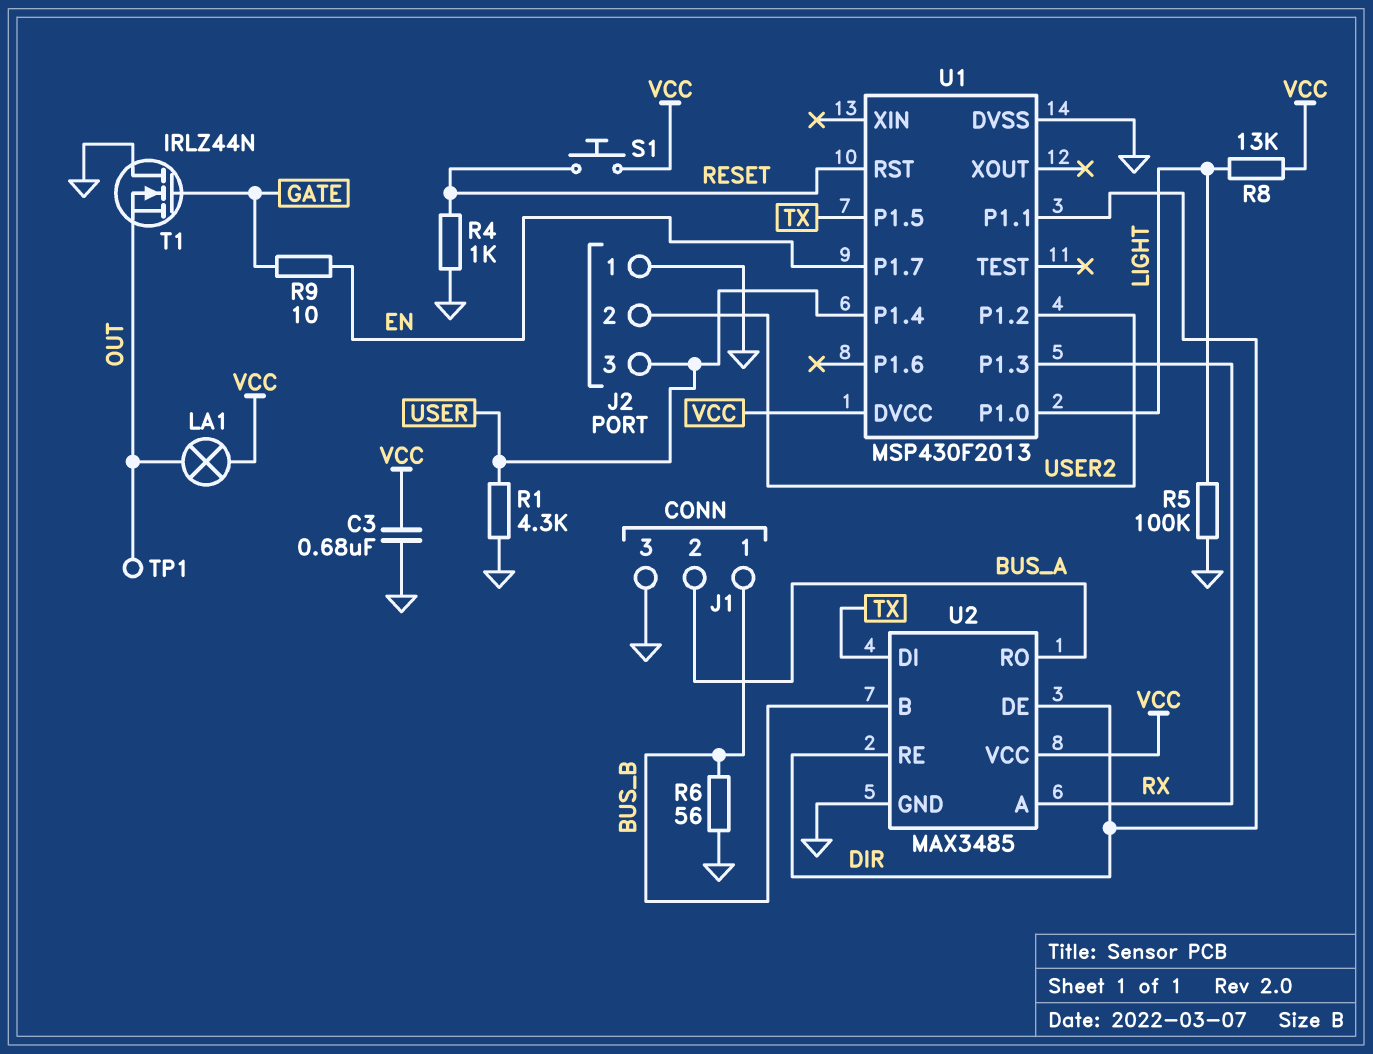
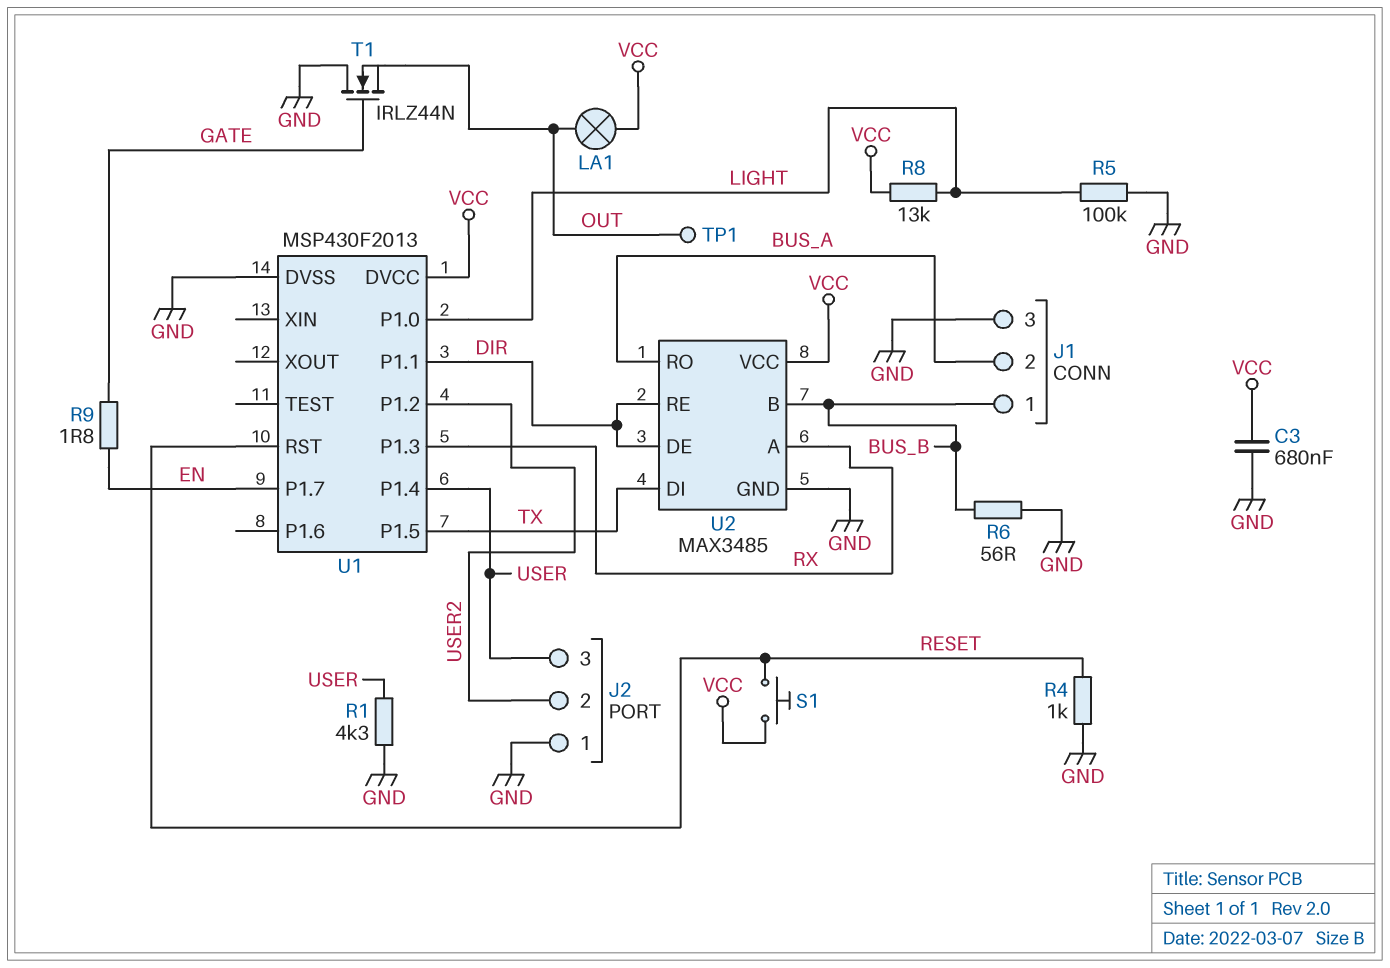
R9: 10 (EN, GATE) -> 1.8 (EN, GATE)

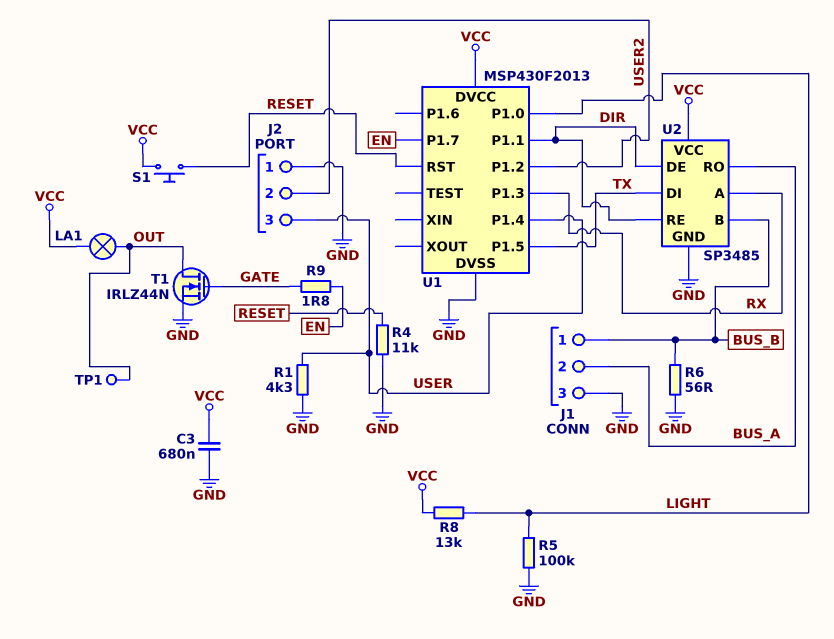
R4: 1k (GND, RESET) -> 11k (GND, RESET)
T1: NMOS IRLZ44N (G GATE, D GND, S OUT) -> NMOS IRLZ44N (G GATE, D OUT, S GND)
U2: MAX3485 -> SP3485

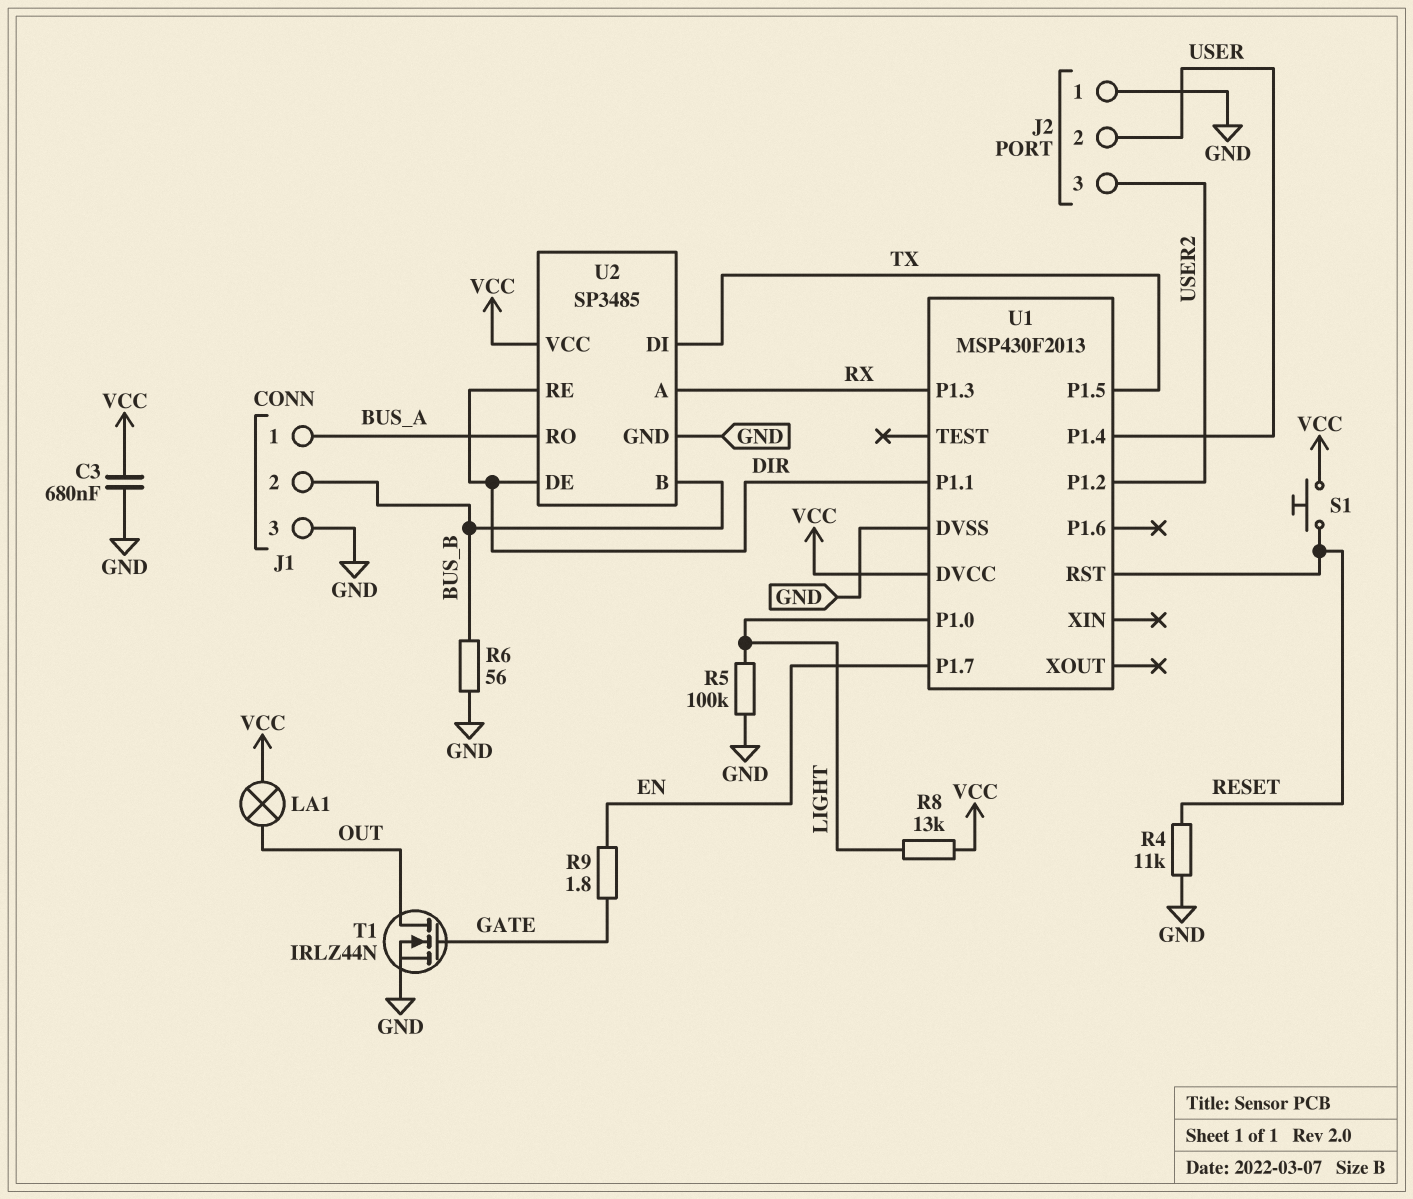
J1 pin 1: BUS_B -> BUS_A
J1 pin 2: BUS_A -> BUS_B
J2 pin 2: USER2 -> USER
J2 pin 3: USER -> USER2
R1: 4.3k (GND, USER) -> none
TP1: test point (OUT) -> none

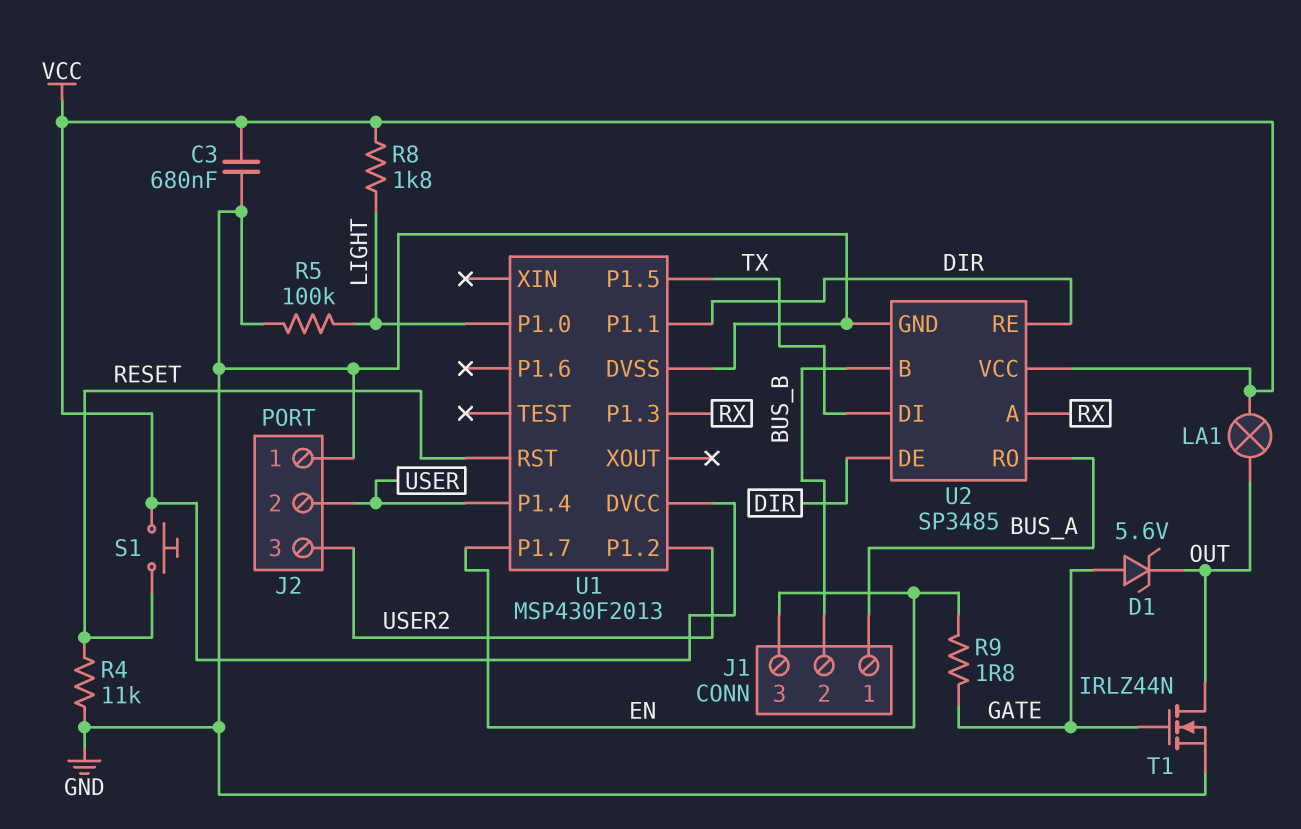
D1: none -> zener 5.6V (A GATE, K OUT)
J1 pin 3: GND -> EN
R6: 56 (BUS_B, GND) -> none
R8: 13k (LIGHT, VCC) -> 1.8k (LIGHT, VCC)

